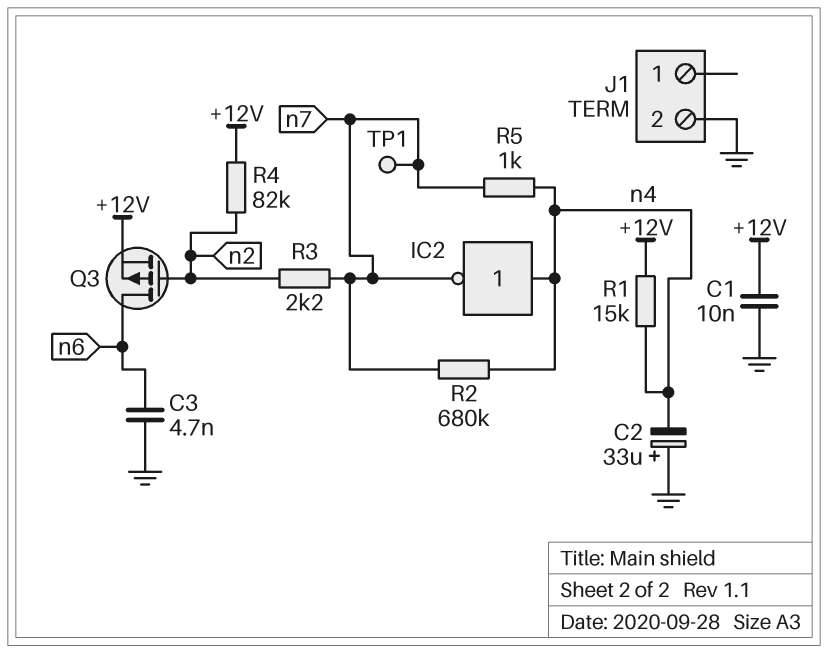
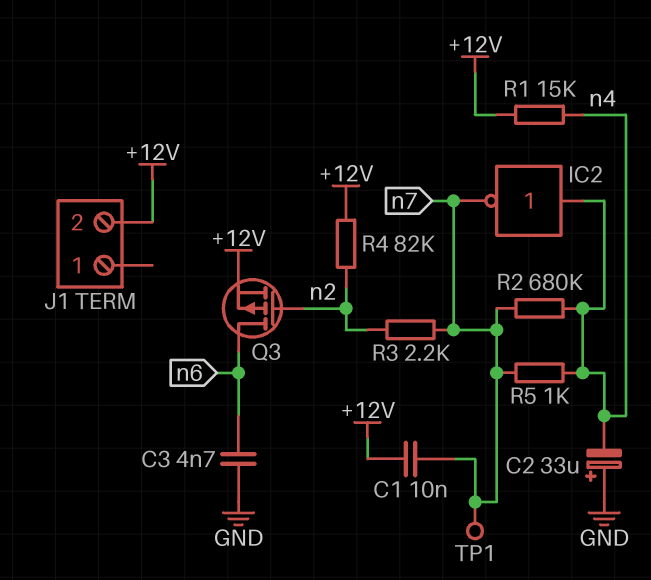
C1: 10nF (+12V, GND) -> 10nF (+12V, n7)
J1 pin 2: GND -> +12V

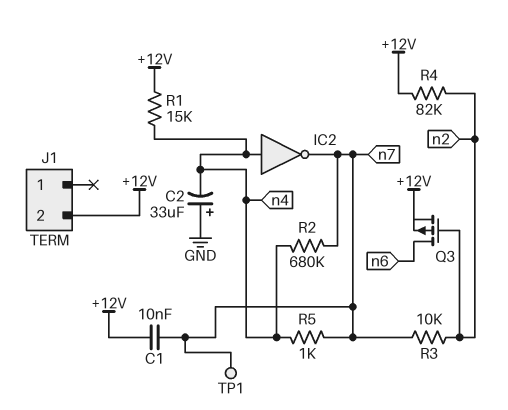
C3: 4.7nF (GND, n6) -> none
R3: 2.2k (n2, n7) -> 10k (n2, n7)

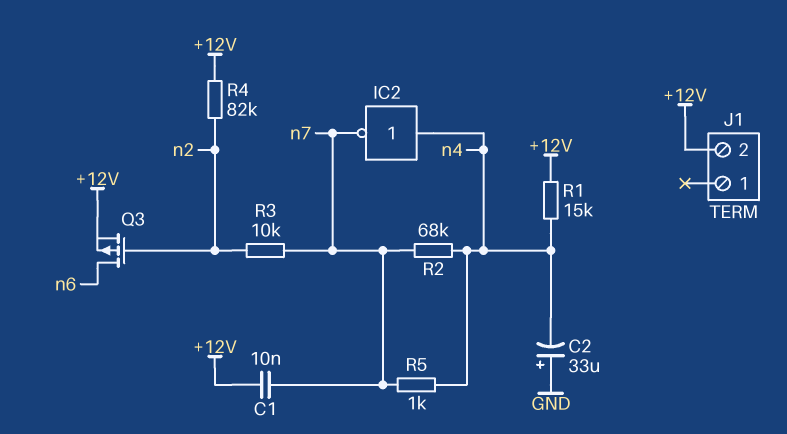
R2: 680k (n4, n7) -> 68k (n4, n7)
TP1: test point (n7) -> none

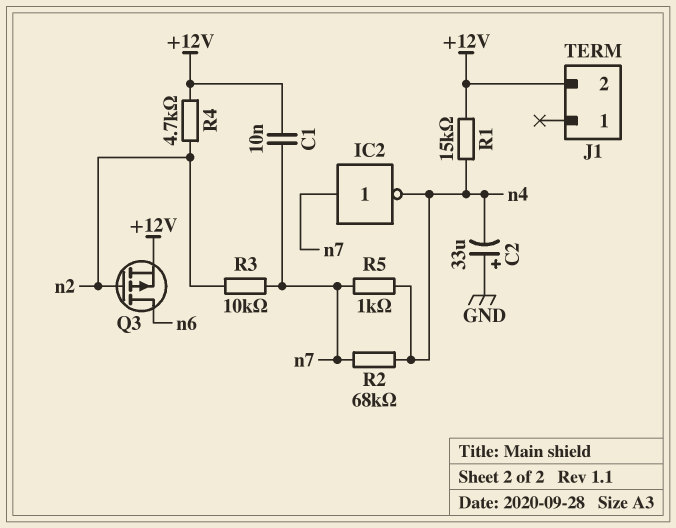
IC2: NOT (in n4, out n7) -> NOT (in n7, out n4)
R4: 82k (+12V, n2) -> 4.7k (+12V, n2)

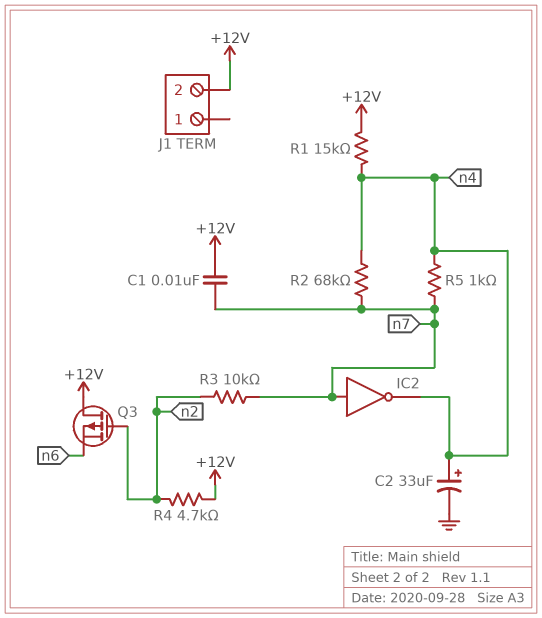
C2: 33uF (plus GND, minus n4) -> 33uF (plus n4, minus GND)
Q3: PMOS (G n2, D n6, S +12V) -> PMOS (G n2, D +12V, S n6)

